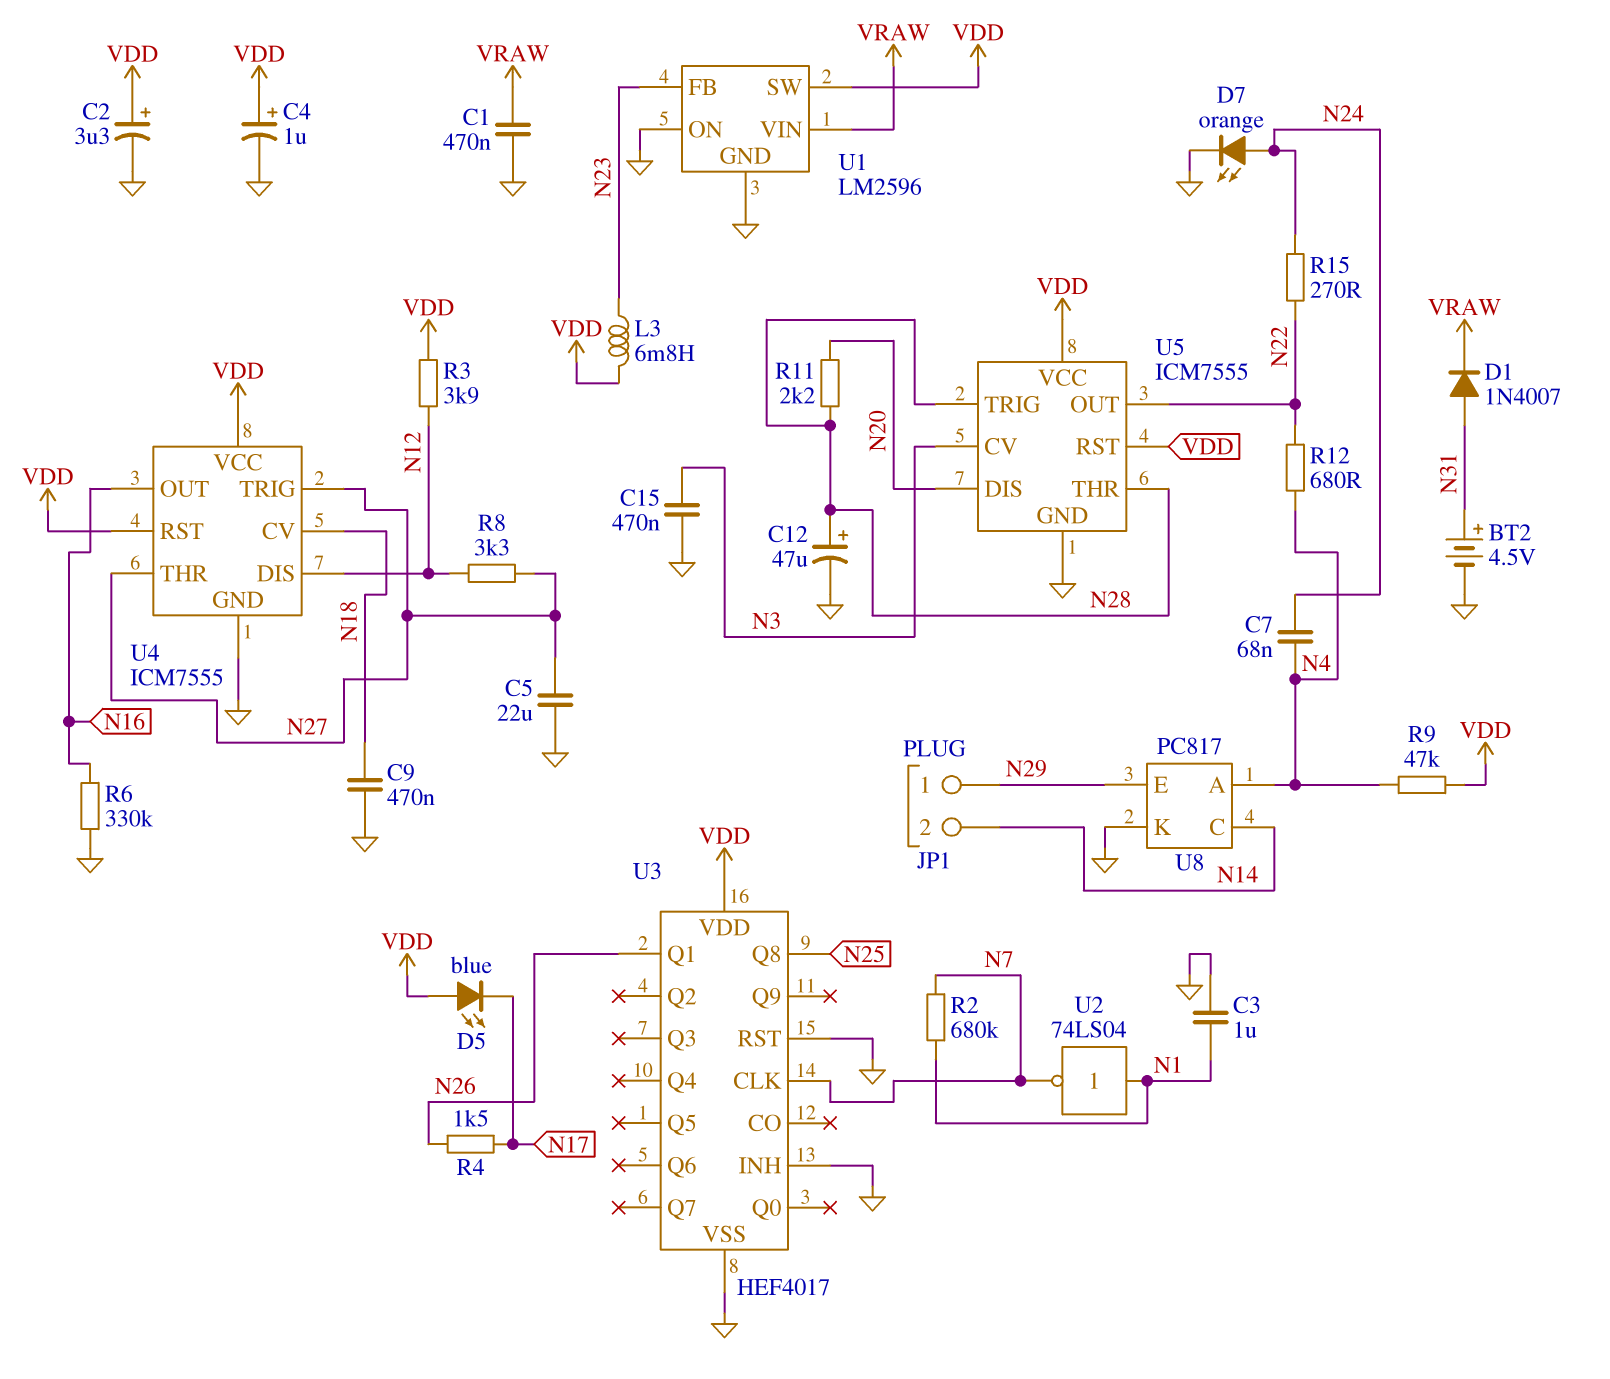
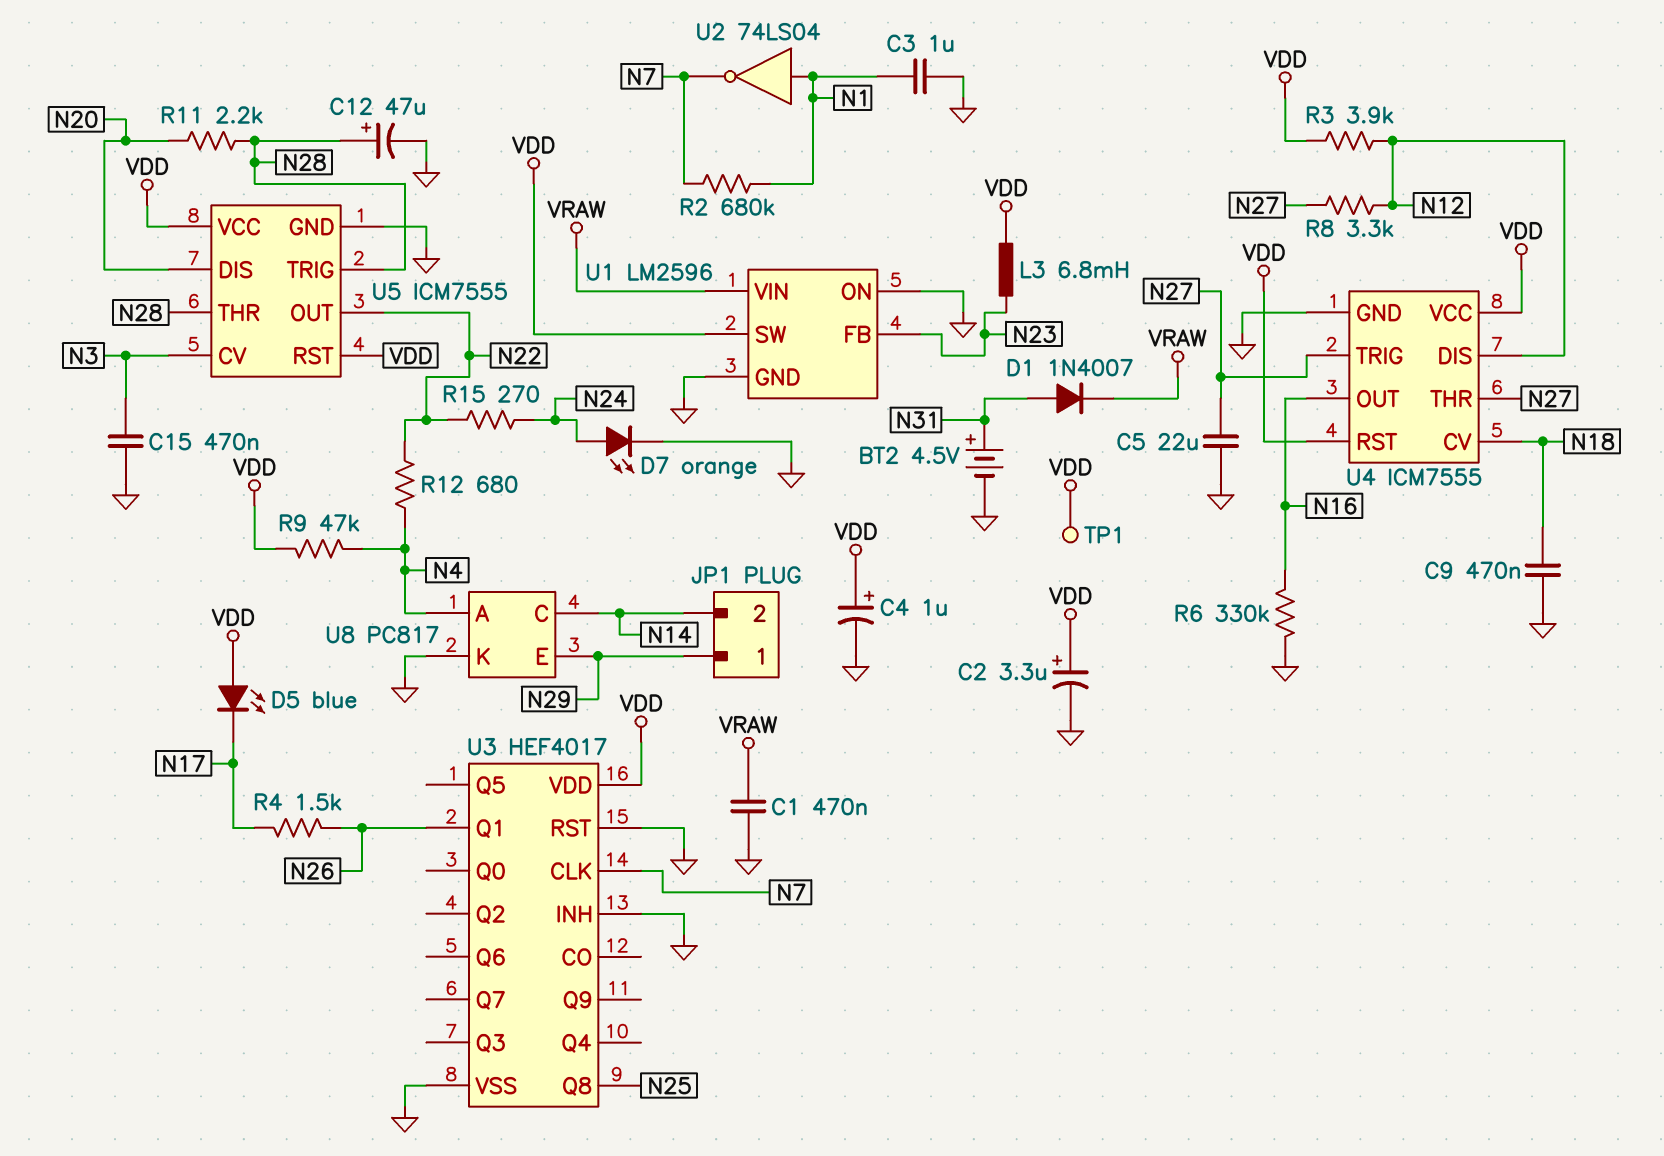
C7: 68nF (N4, N24) -> none
TP1: none -> test point (VDD)

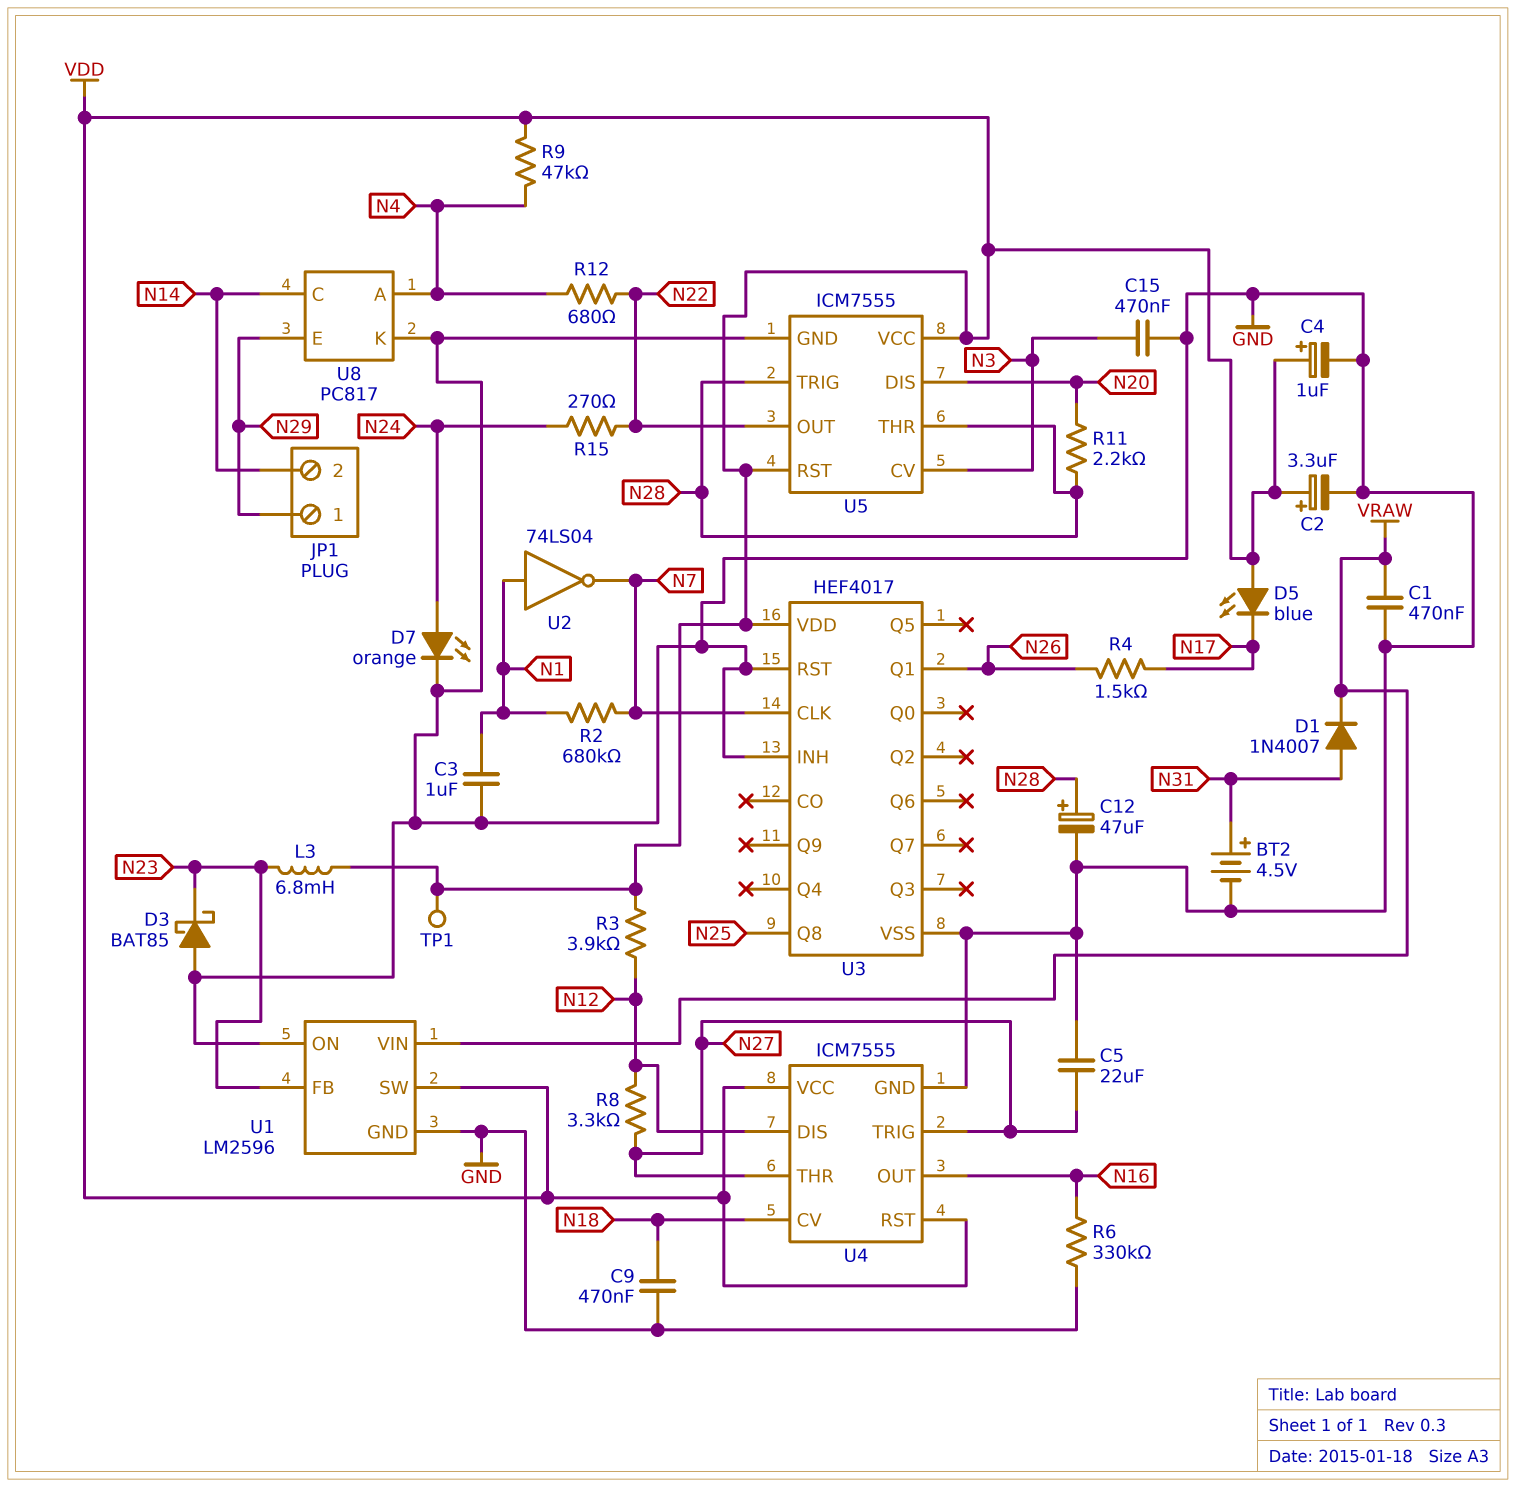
D3: none -> schottky BAT85 (A GND, K N23)

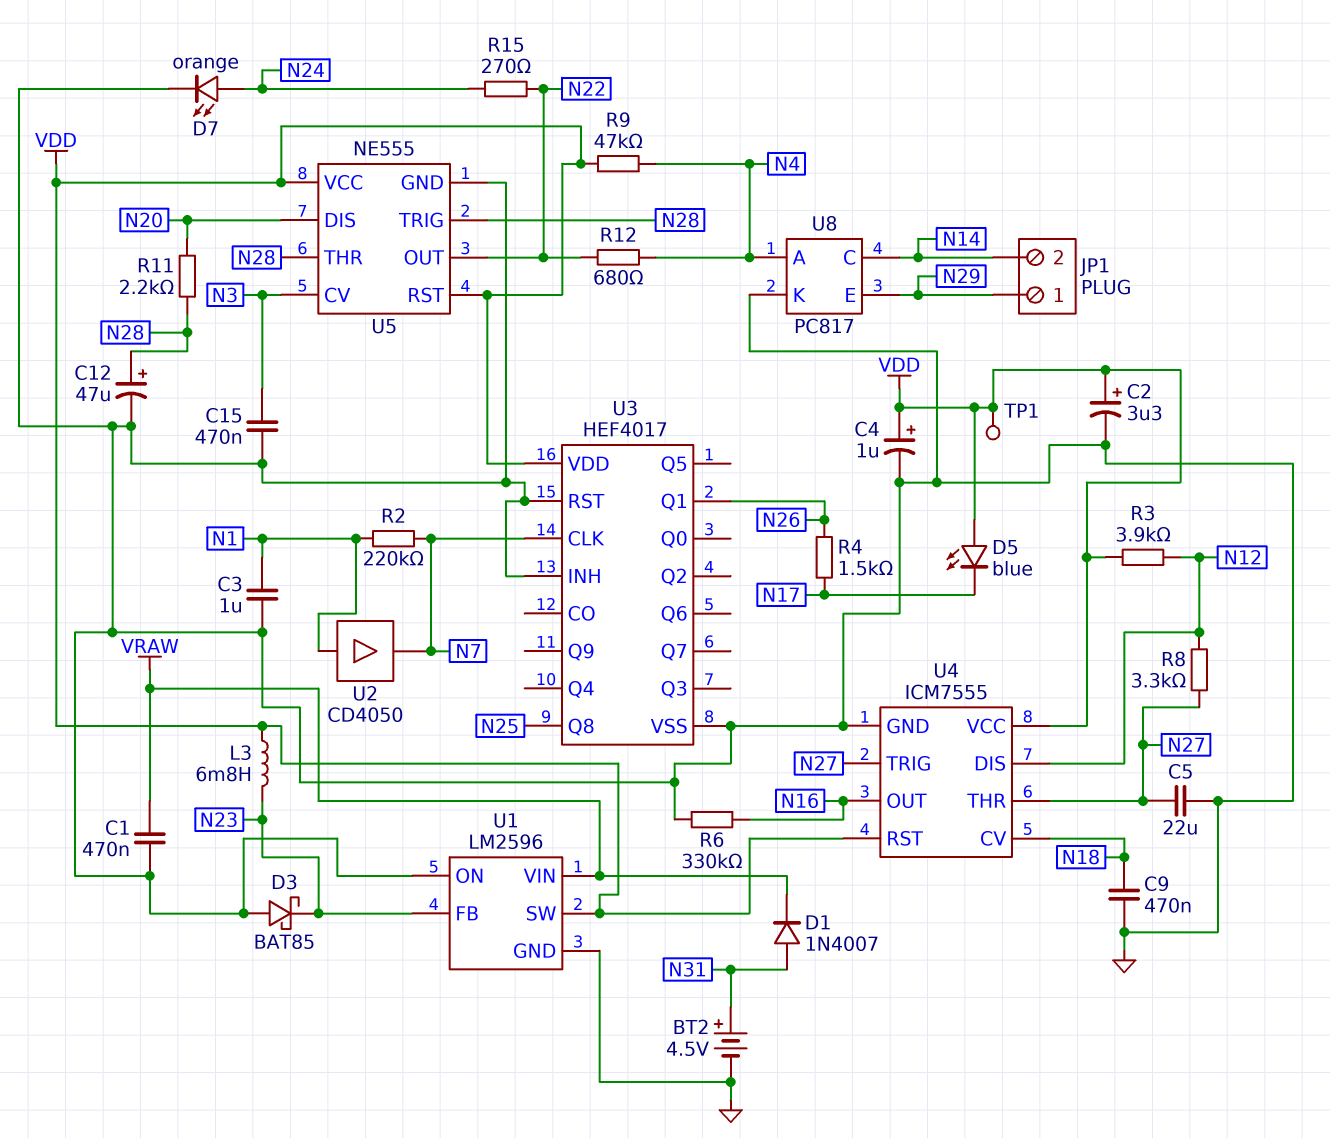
R2: 680k (N1, N7) -> 220k (N1, N7)
U2: NOT 74LS04 (in N1, out N7) -> buffer CD4050 (in N1, out N7)
U5: ICM7555 -> NE555

